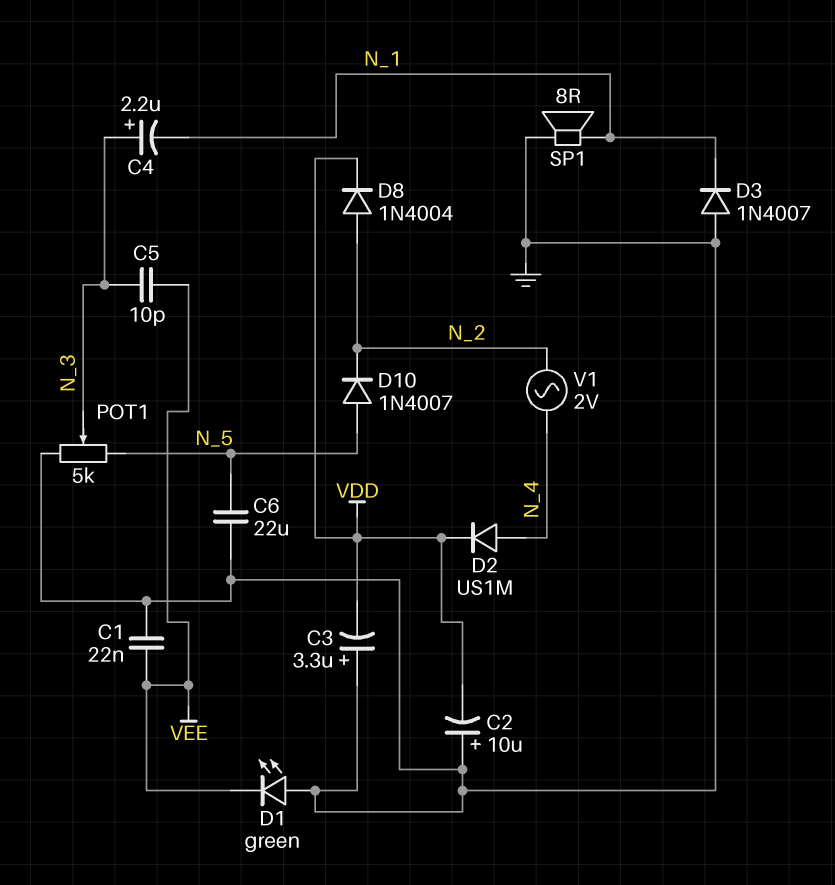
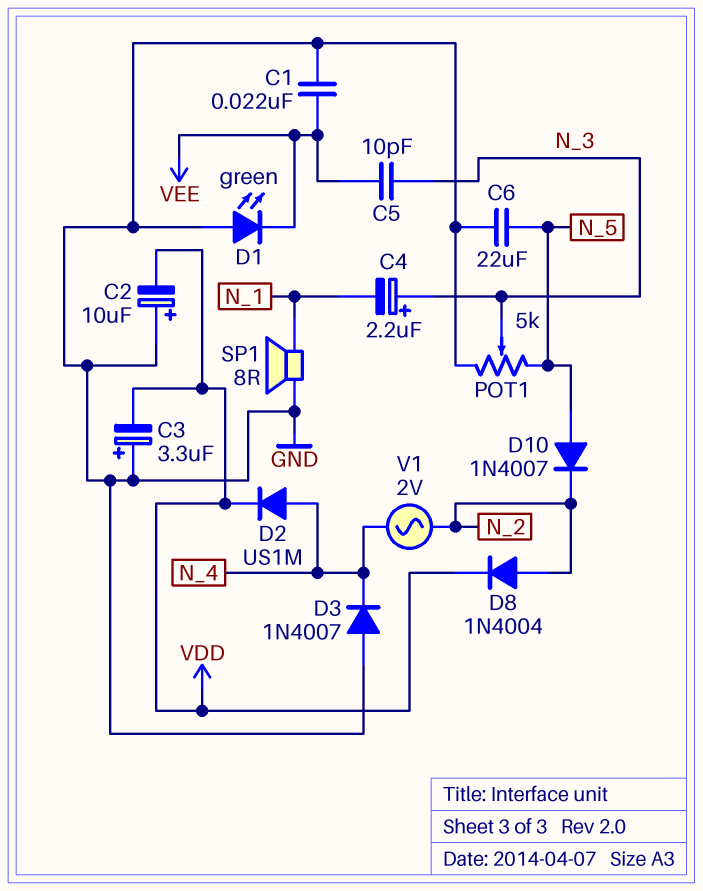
D3: diode 1N4007 (A GND, K N_1) -> diode 1N4007 (A GND, K N_4)

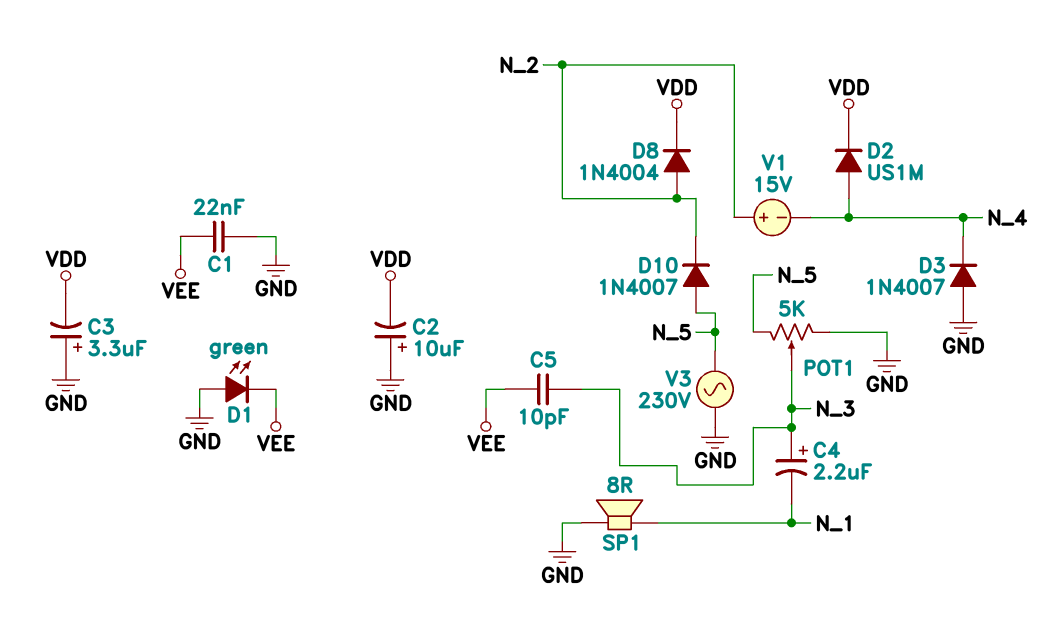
C6: 22uF (GND, N_5) -> none
V1: AC 2V (N_2, N_4) -> 15V (plus N_2, minus N_4)
V3: none -> AC 230V (GND, N_5)

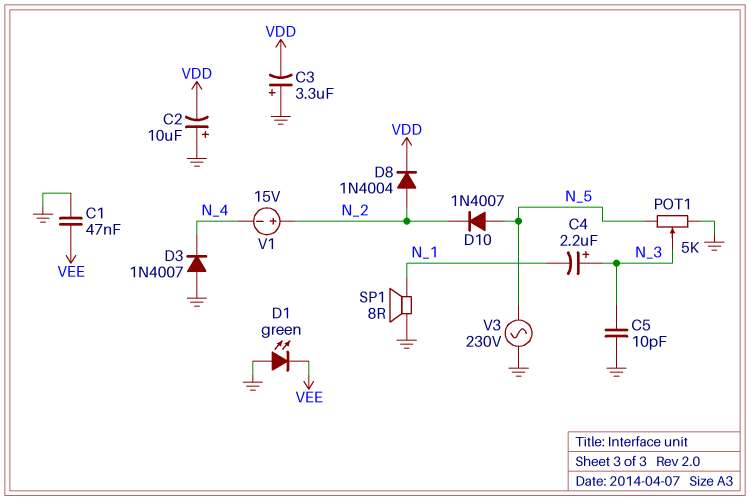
C1: 22nF (GND, VEE) -> 47nF (GND, VEE)
C5: 10pF (N_3, VEE) -> 10pF (GND, N_3)
D2: diode US1M (A N_4, K VDD) -> none

